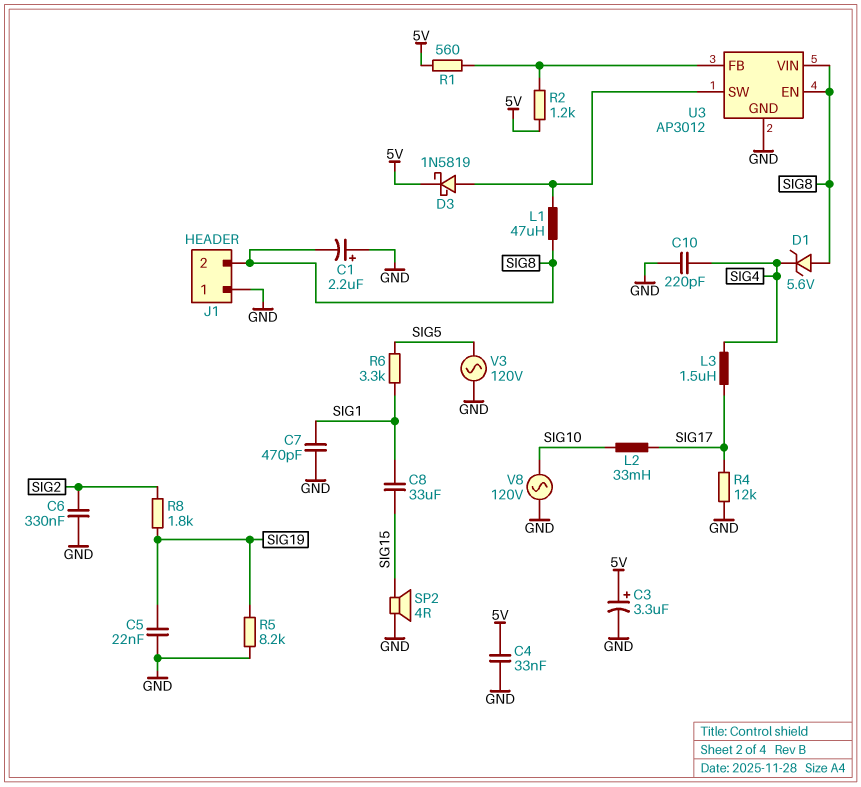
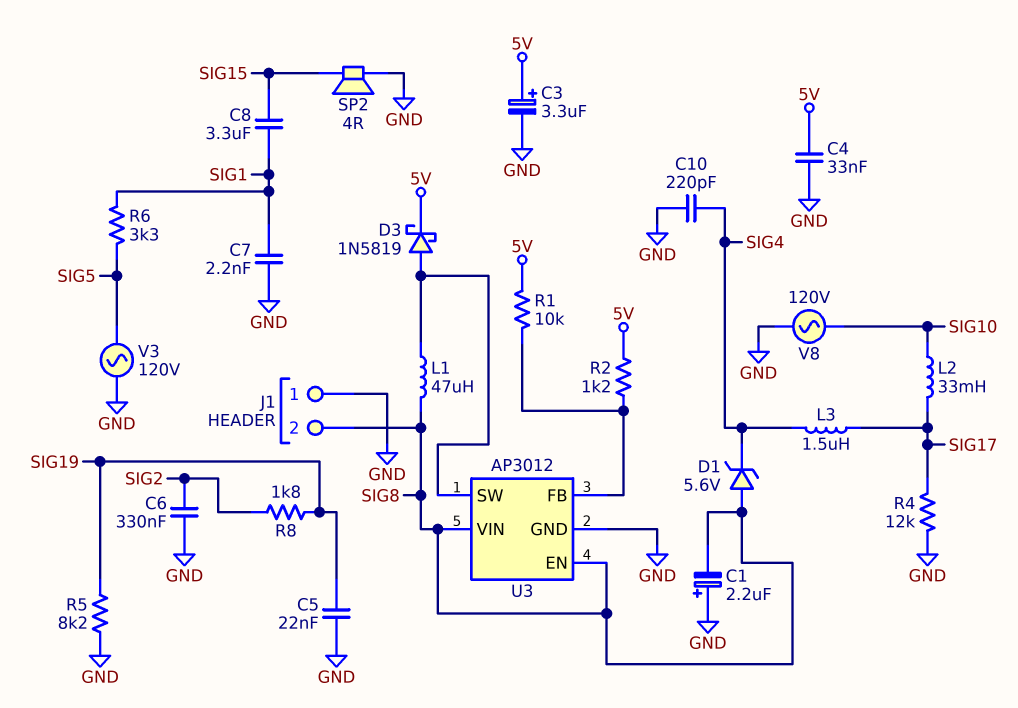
C7: 470pF (GND, SIG1) -> 2.2nF (GND, SIG1)
C8: 33uF (SIG1, SIG15) -> 3.3uF (SIG1, SIG15)
R1: 560 (5V, U3/FB) -> 10k (5V, U3/FB)

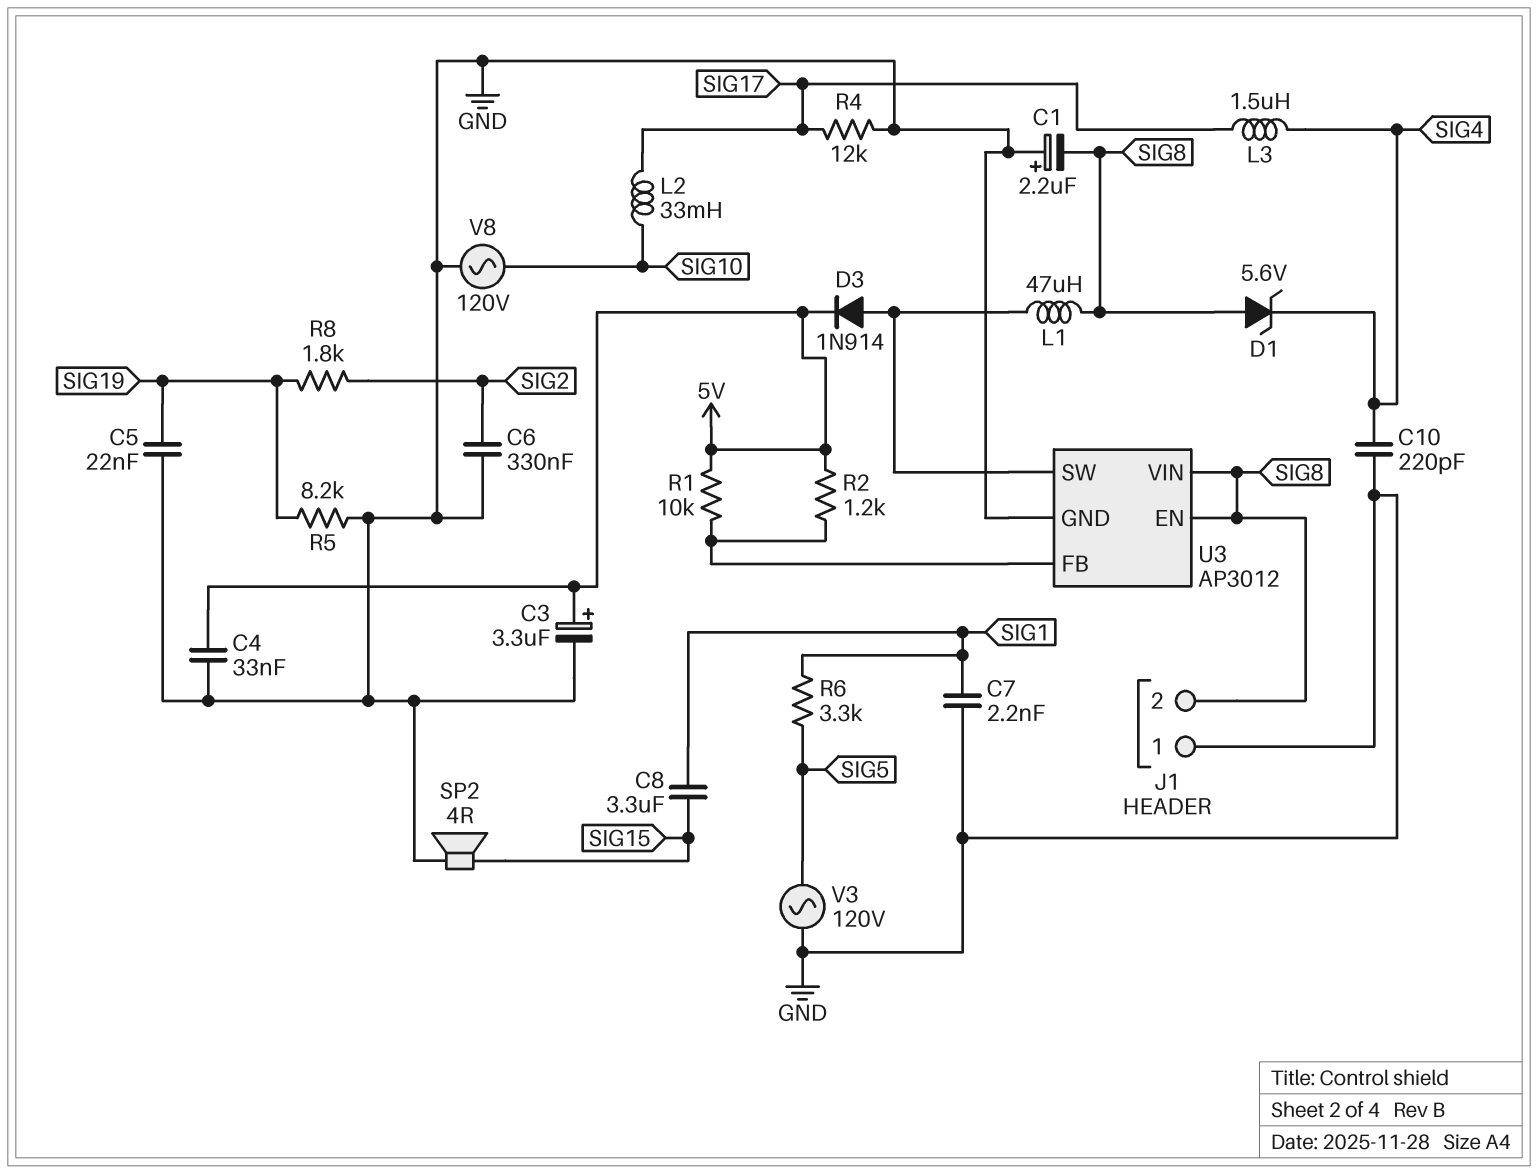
D3: schottky 1N5819 (A U3/SW, K 5V) -> diode 1N914 (A U3/SW, K 5V)

